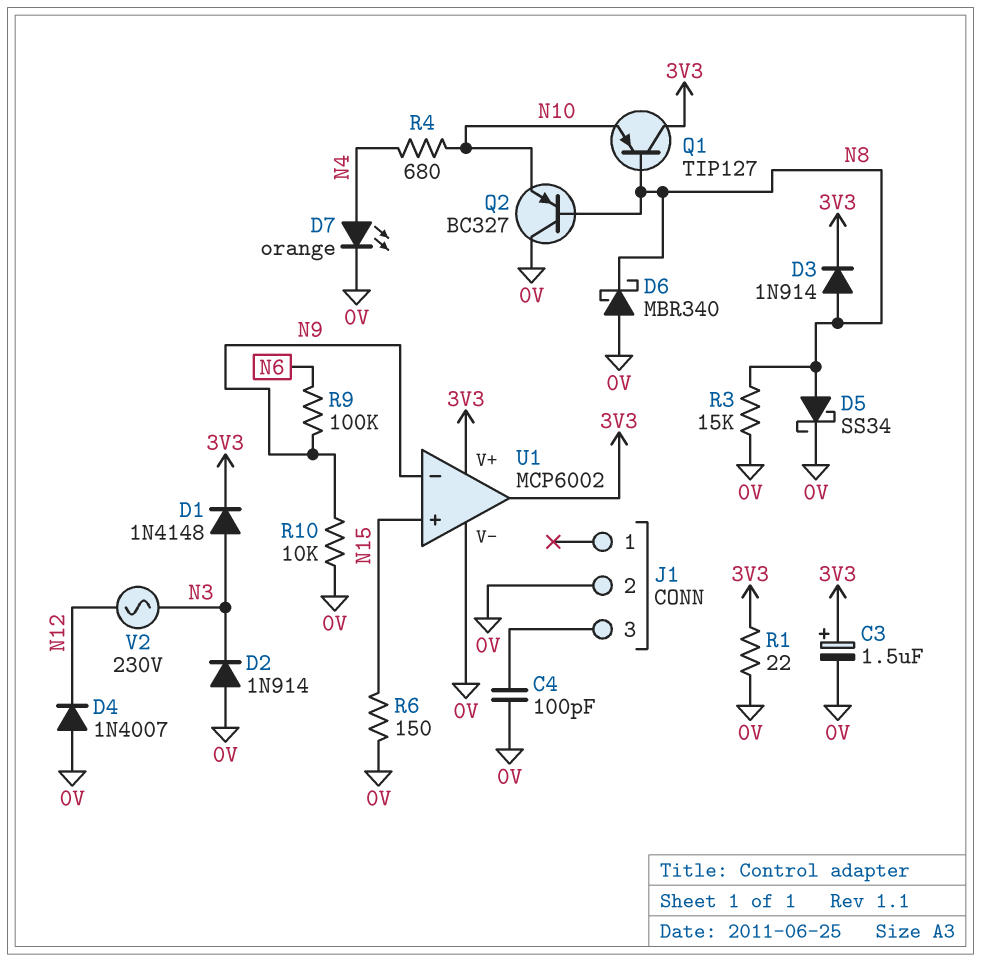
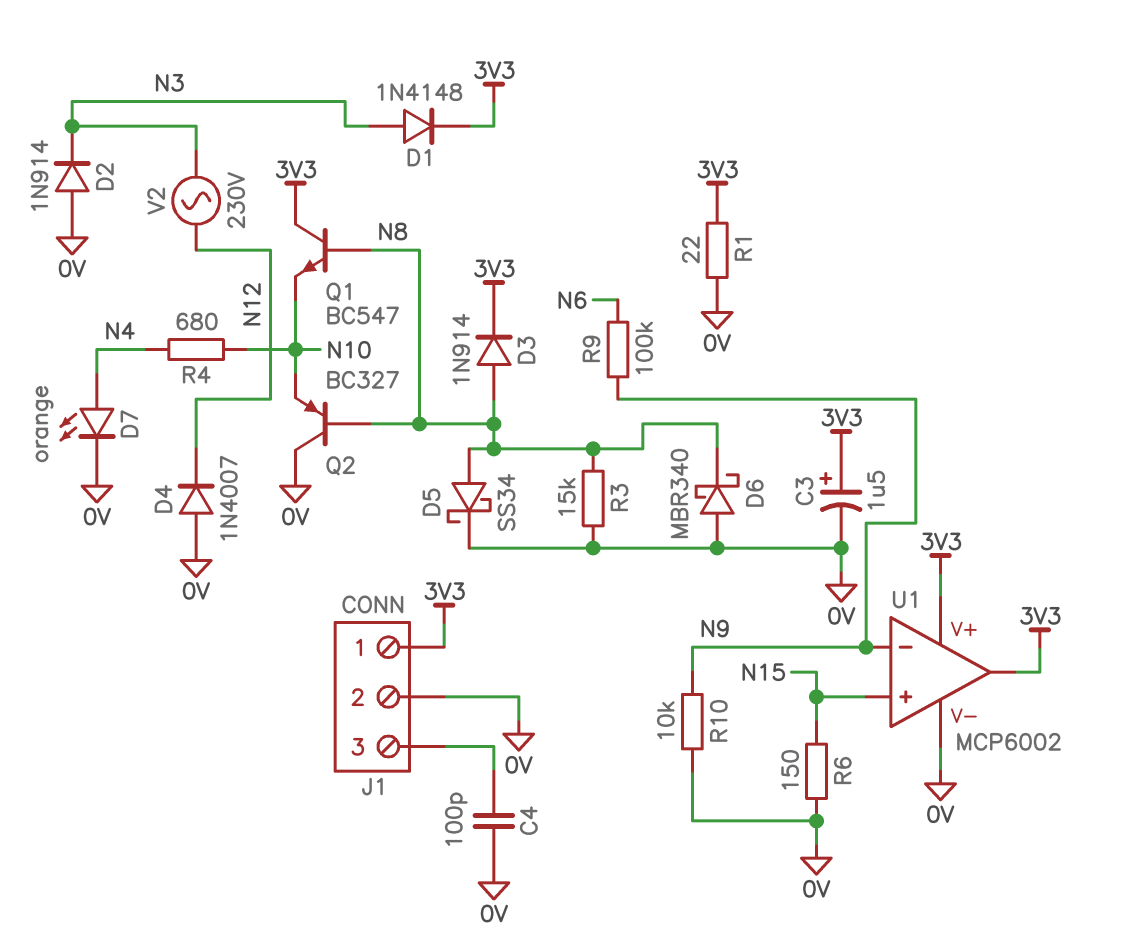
J1 pin 1: none -> 3V3
Q1: PNP TIP127 (B N8, C 3V3, E N10) -> NPN BC547 (B N8, C 3V3, E N10)

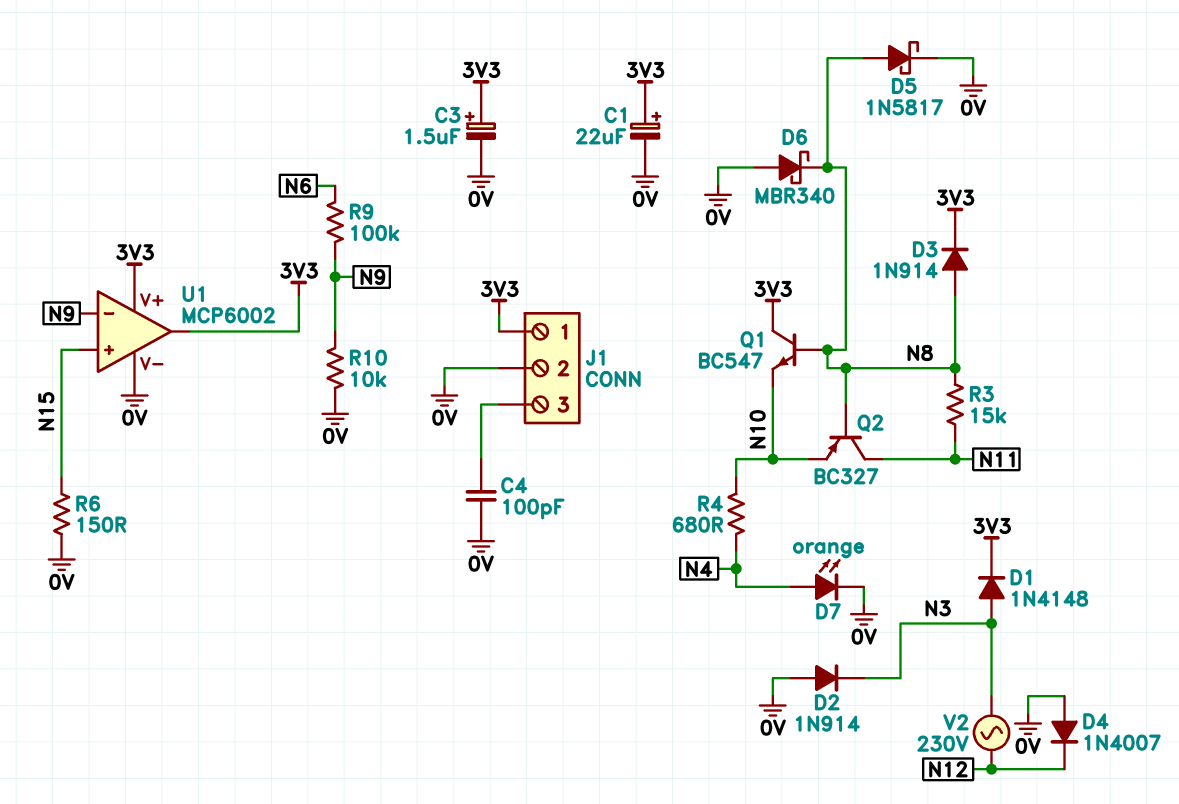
C1: none -> 22uF (plus 3V3, minus 0V)
D5: schottky SS34 (A N8, K 0V) -> schottky 1N5817 (A N8, K 0V)
Q2: PNP BC327 (B N8, C 0V, E N10) -> PNP BC327 (B N8, C N11, E N10)
R1: 22 (0V, 3V3) -> none
R3: 15k (0V, N8) -> 15k (N8, N11)

